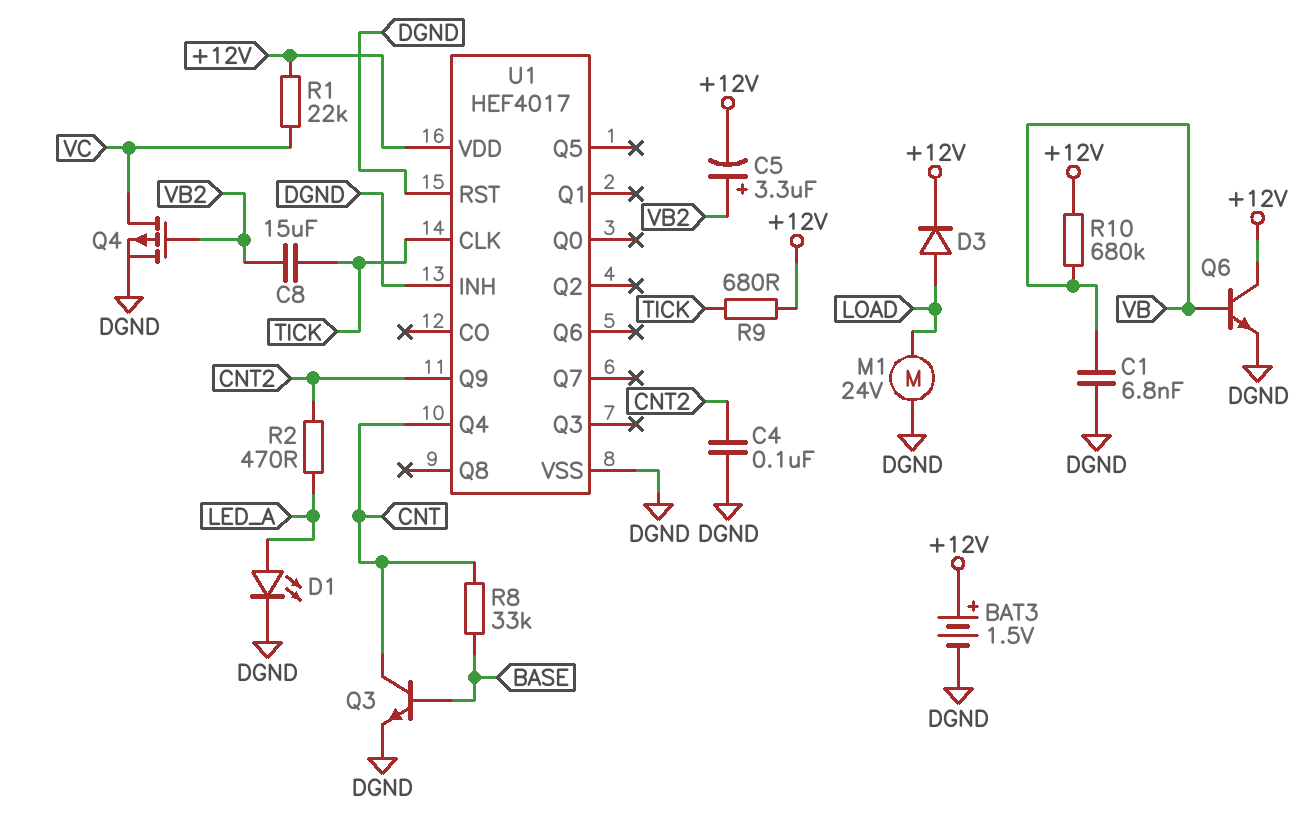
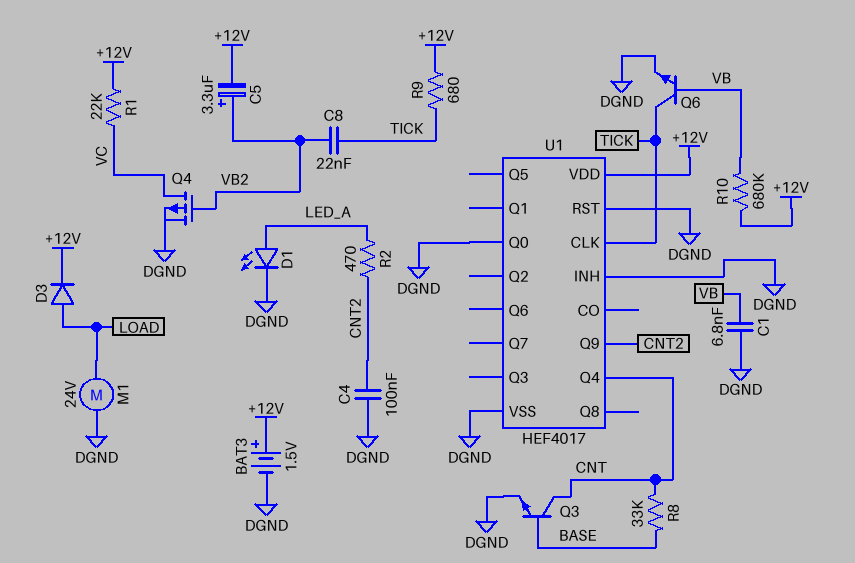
C8: 15uF (TICK, VB2) -> 22nF (TICK, VB2)
Q6: NPN (B VB, C +12V, E DGND) -> NPN (B VB, C TICK, E DGND)
U1 pin Q0: none -> DGND

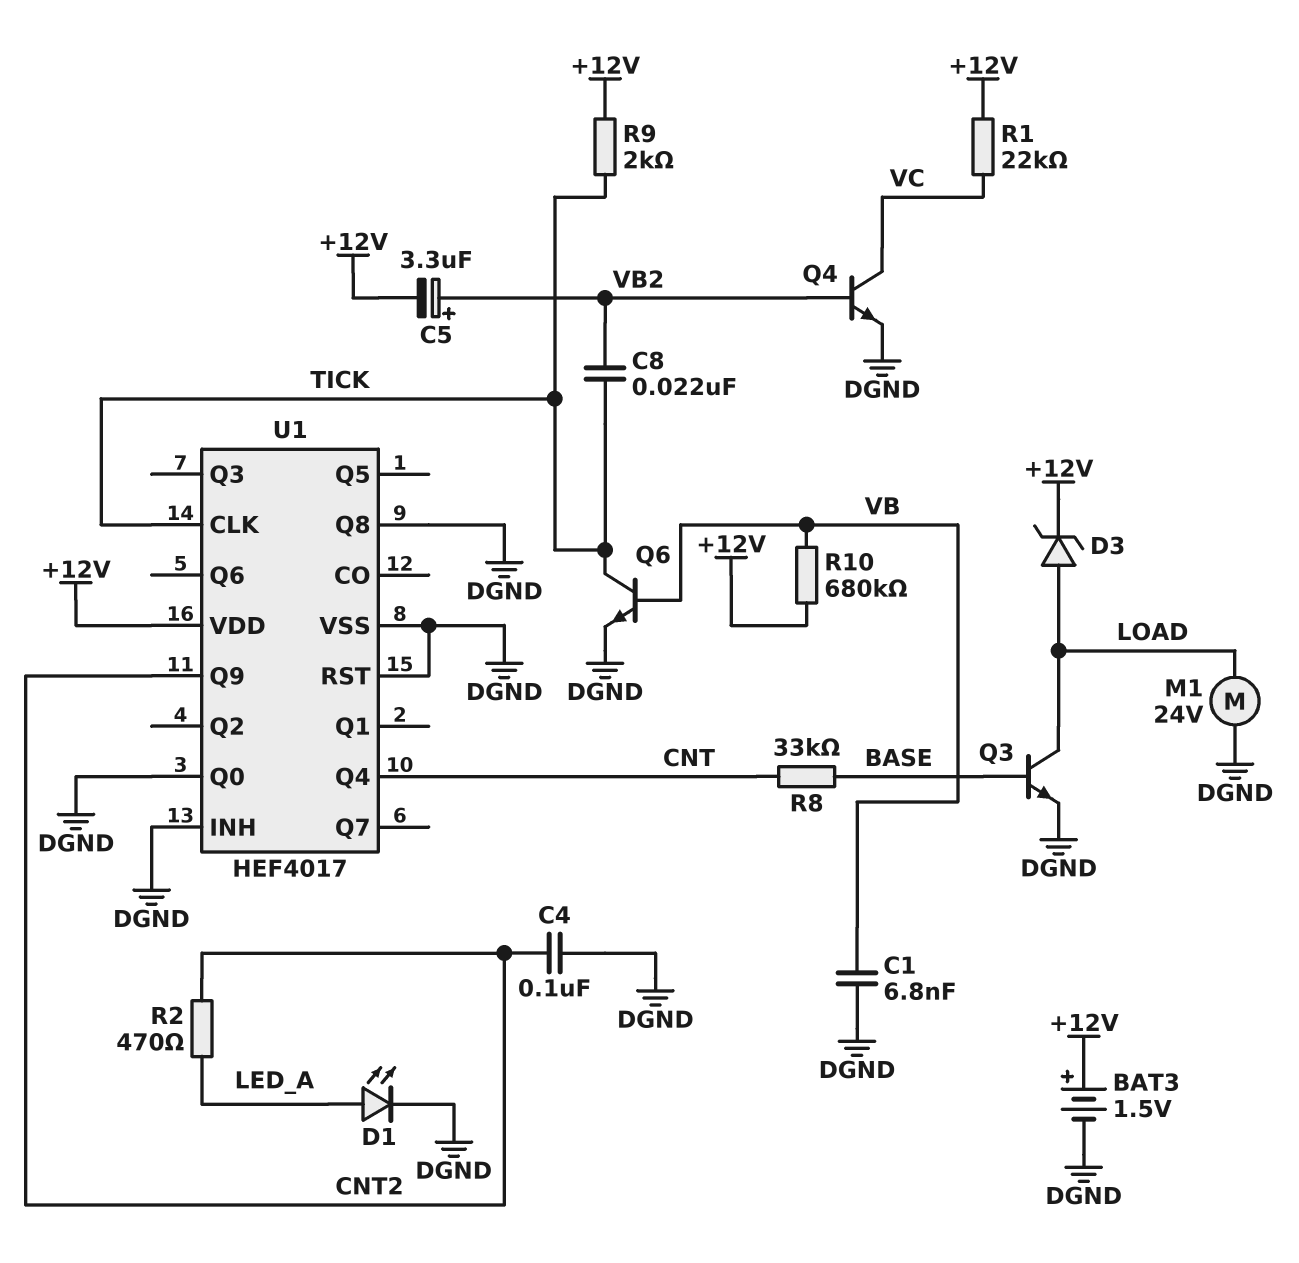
D3: diode (A LOAD, K +12V) -> zener (A LOAD, K +12V)
Q3: NPN (B BASE, C CNT, E DGND) -> NPN (B BASE, C LOAD, E DGND)
Q4: PMOS (G VB2, D VC, S DGND) -> NPN (B VB2, C VC, E DGND)
R9: 680 (+12V, TICK) -> 2k (+12V, TICK)
U1 pin Q8: none -> DGND

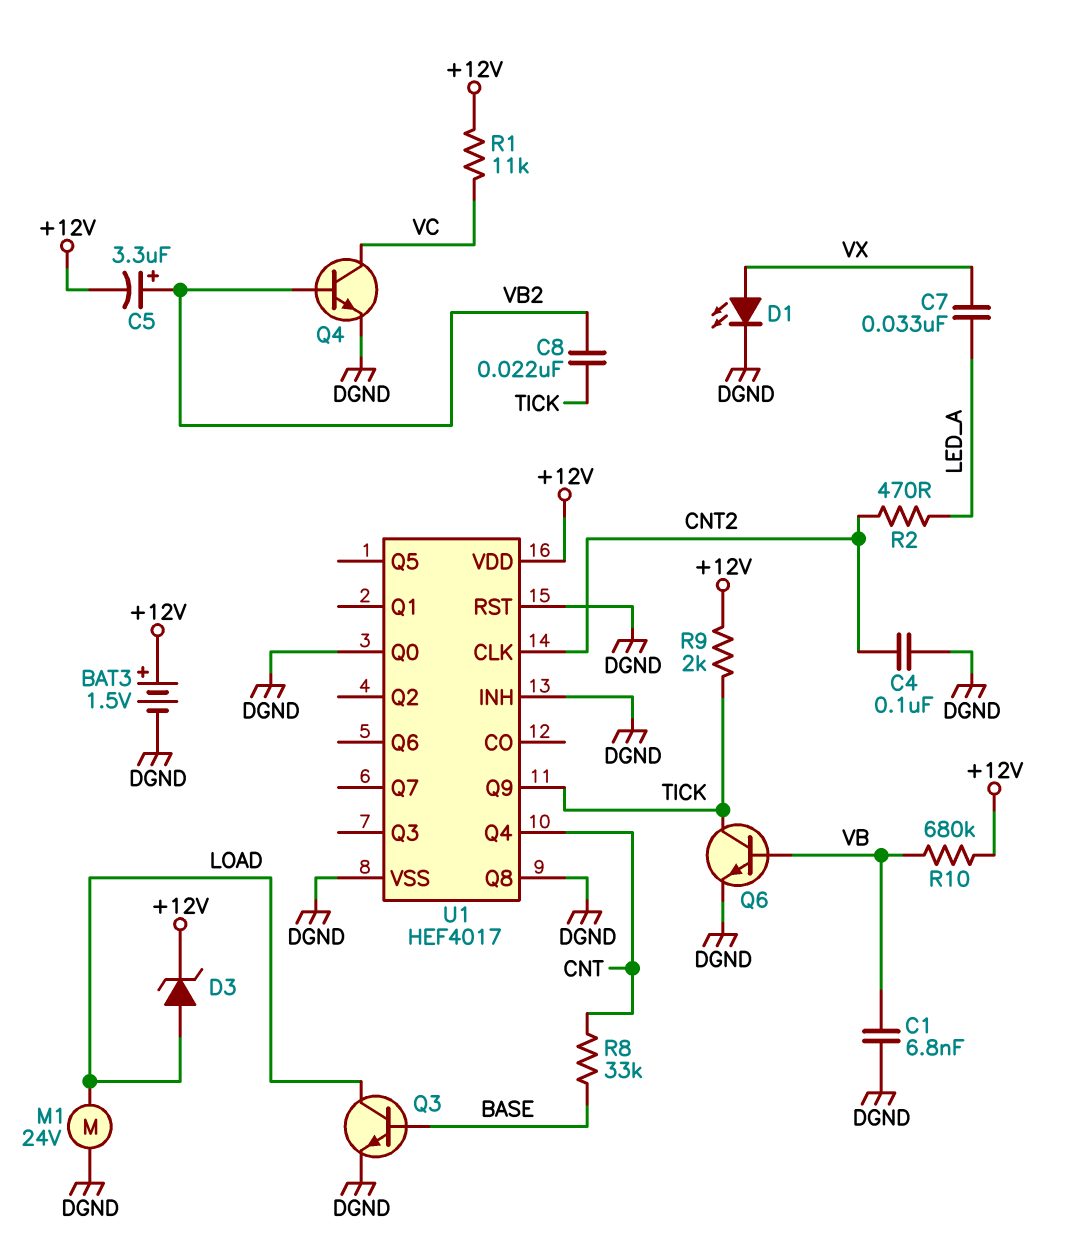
C7: none -> 33nF (LED_A, VX)
D1: LED (A LED_A, K DGND) -> LED (A VX, K DGND)
R1: 22k (+12V, VC) -> 11k (+12V, VC)
U1 pin CLK: TICK -> CNT2
U1 pin Q9: CNT2 -> TICK

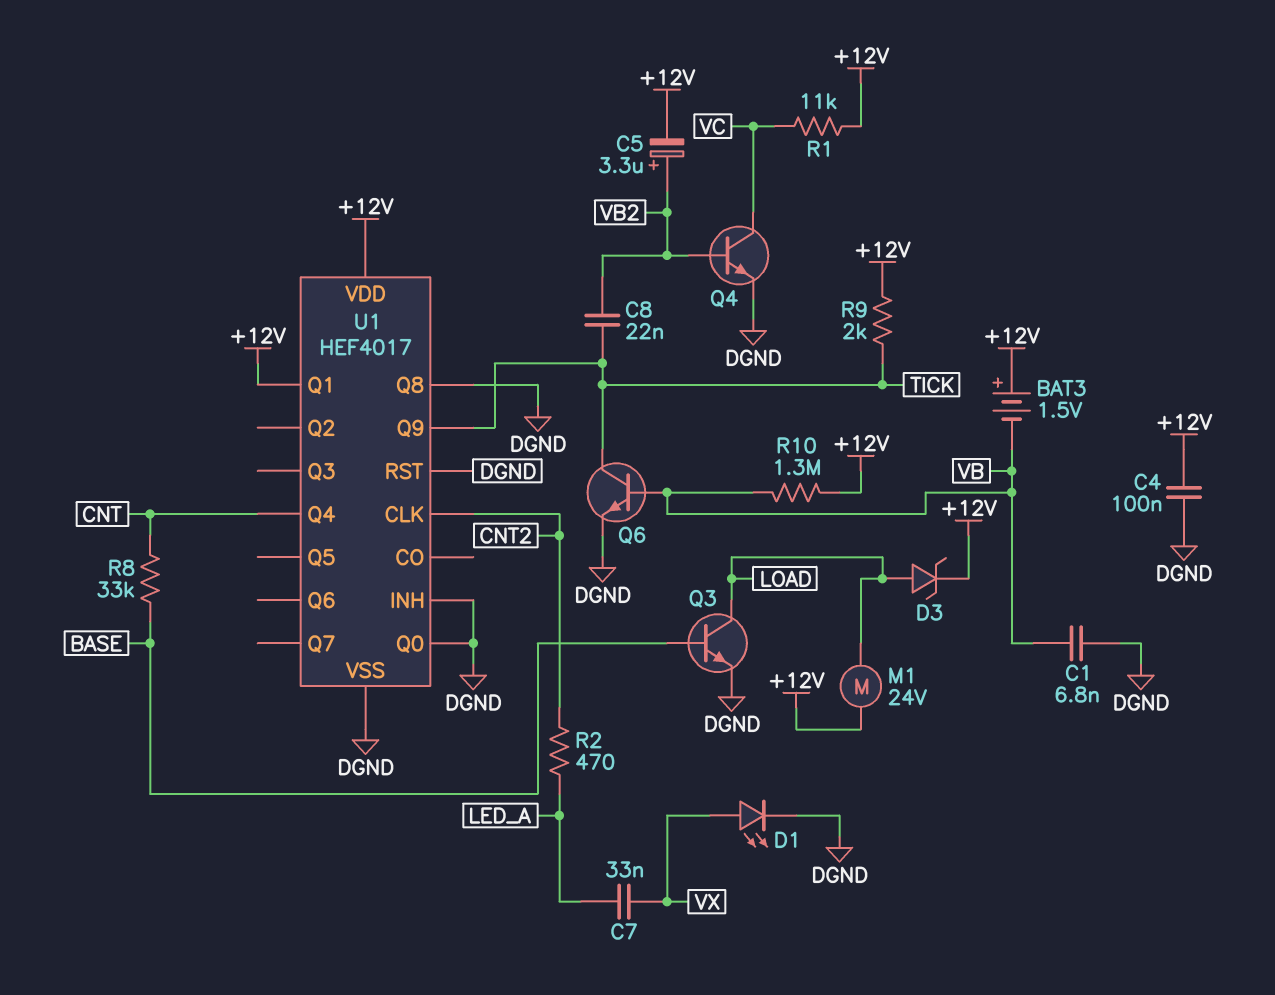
BAT3: 1.5V (plus +12V, minus DGND) -> 1.5V (plus +12V, minus VB)
C4: 100nF (CNT2, DGND) -> 100nF (+12V, DGND)
M1: motor 24V (DGND, LOAD) -> motor 24V (+12V, LOAD)
R10: 680k (+12V, VB) -> 1.3M (+12V, VB)
U1 pin Q1: none -> +12V

